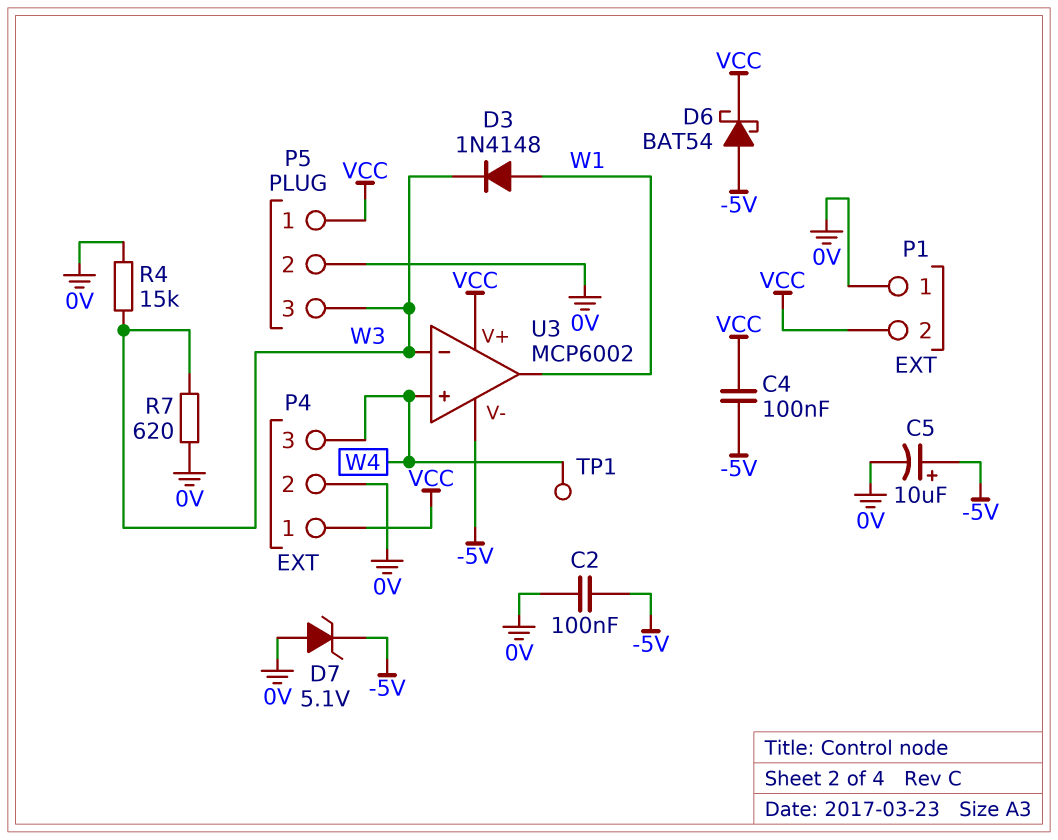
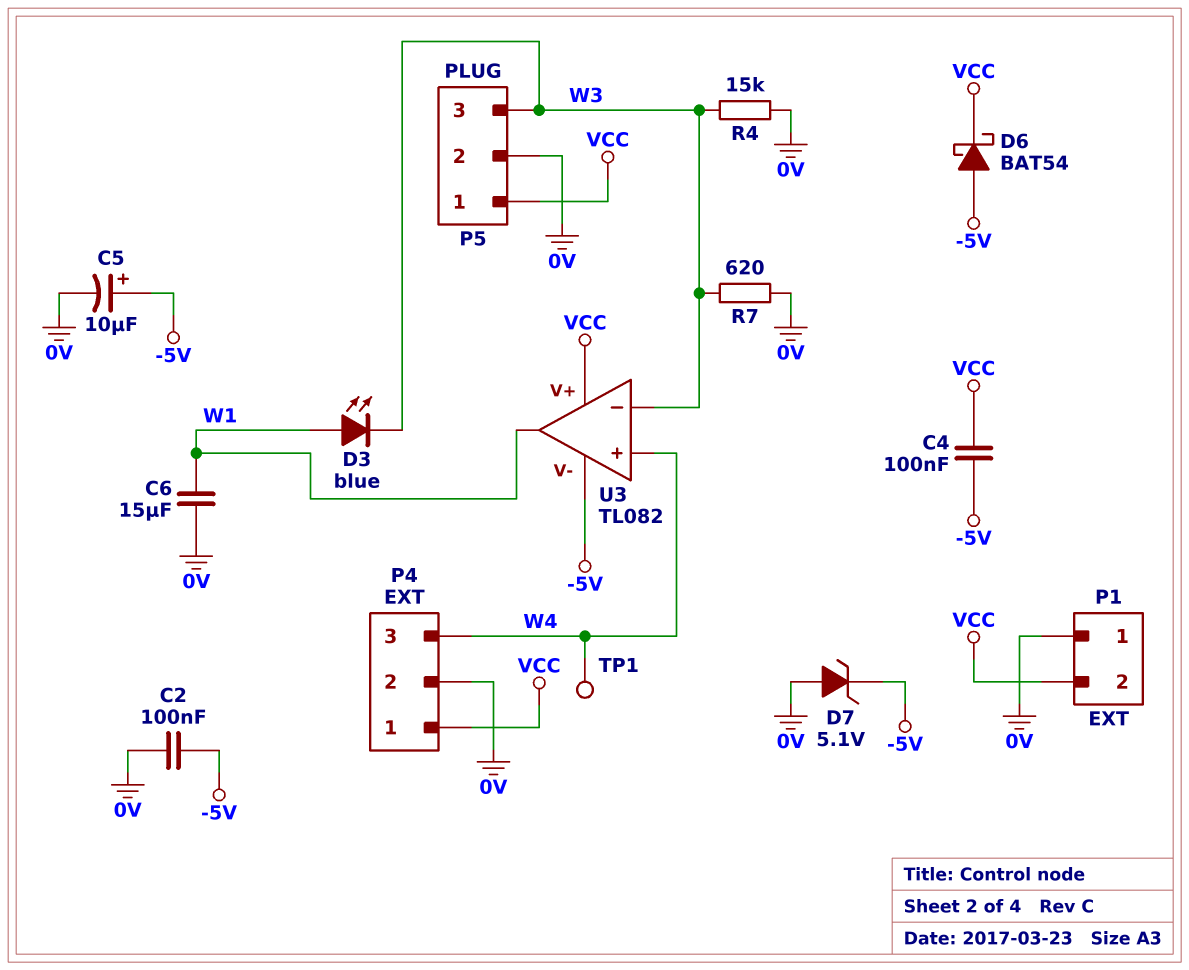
C6: none -> 15uF (0V, W1)
D3: diode 1N4148 (A W1, K W3) -> LED blue (A W1, K W3)
U3: MCP6002 -> TL082

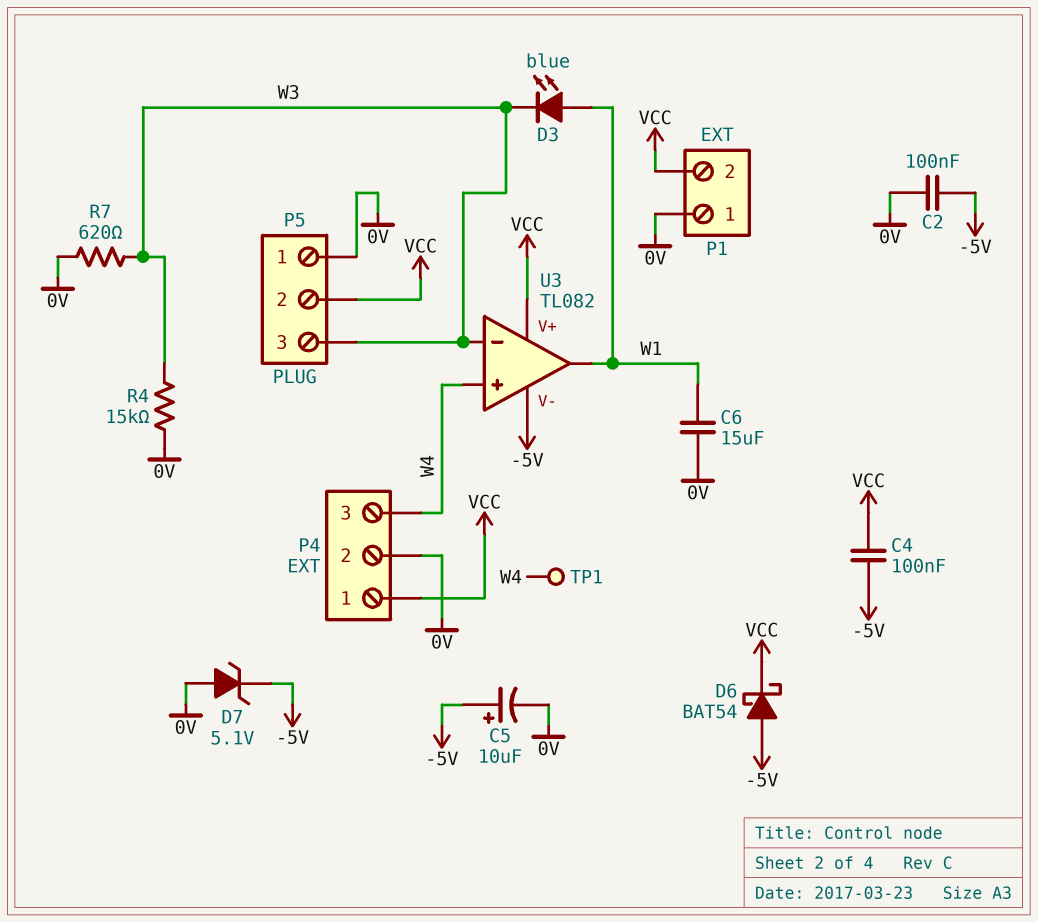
P5 pin 1: VCC -> 0V
P5 pin 2: 0V -> VCC

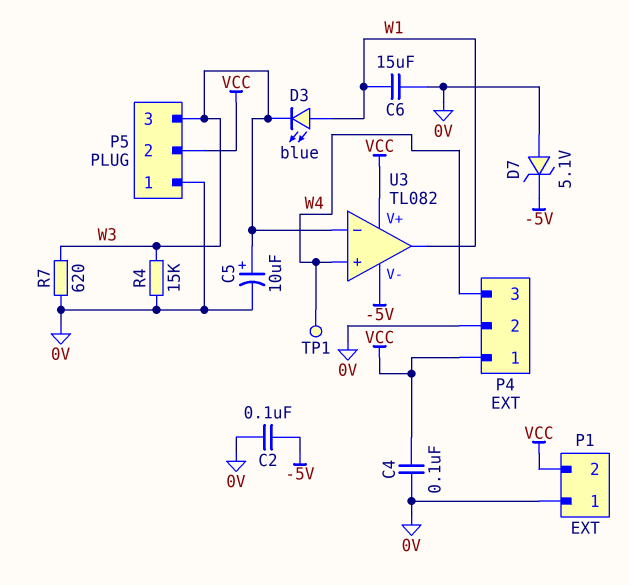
C4: 100nF (-5V, VCC) -> 100nF (0V, VCC)
C5: 10uF (plus -5V, minus 0V) -> 10uF (plus W3, minus 0V)
D6: schottky BAT54 (A -5V, K VCC) -> none

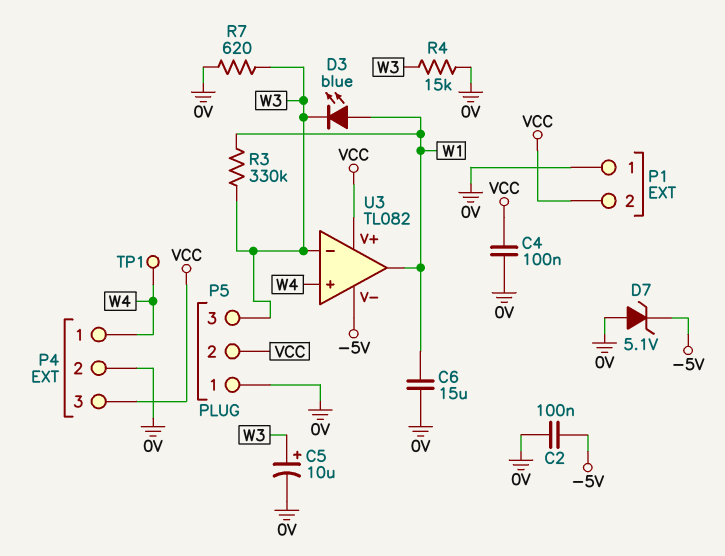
P4 pin 1: VCC -> W4
P4 pin 3: W4 -> VCC
R3: none -> 330k (W1, W3)

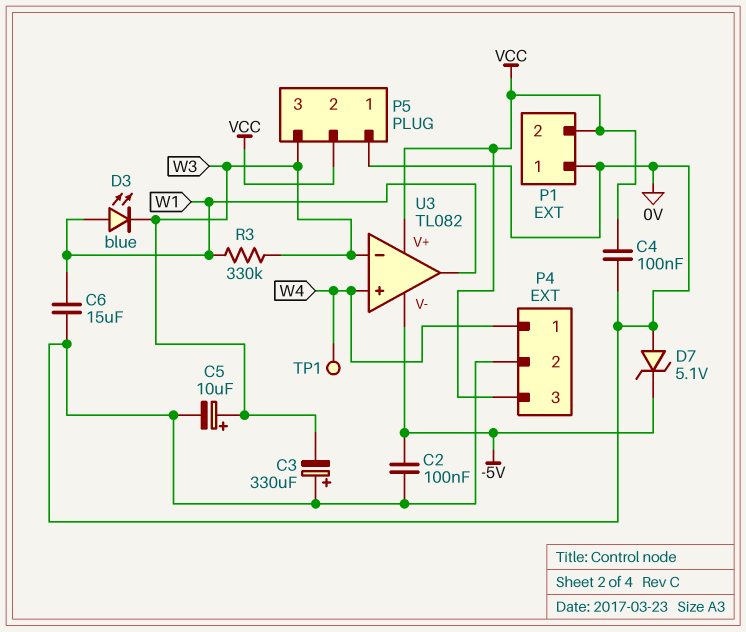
C3: none -> 330uF (plus 0V, minus W3)
R4: 15k (0V, W3) -> none
R7: 620 (0V, W3) -> none

